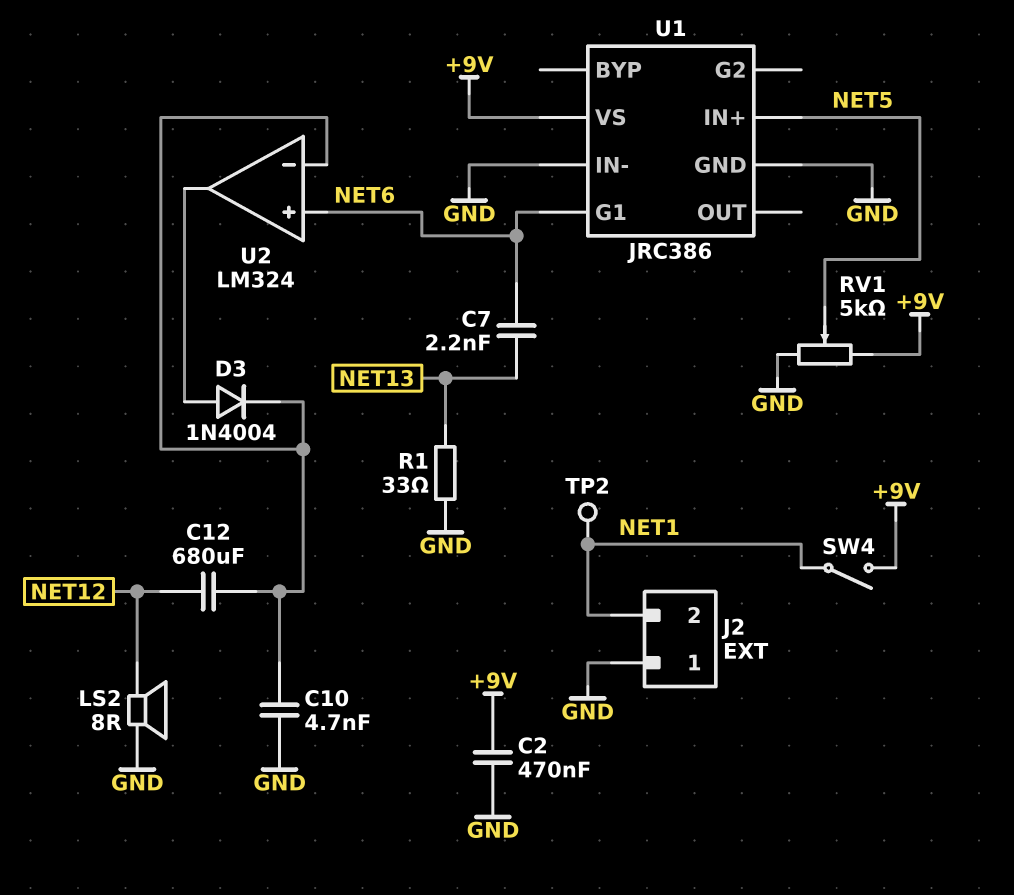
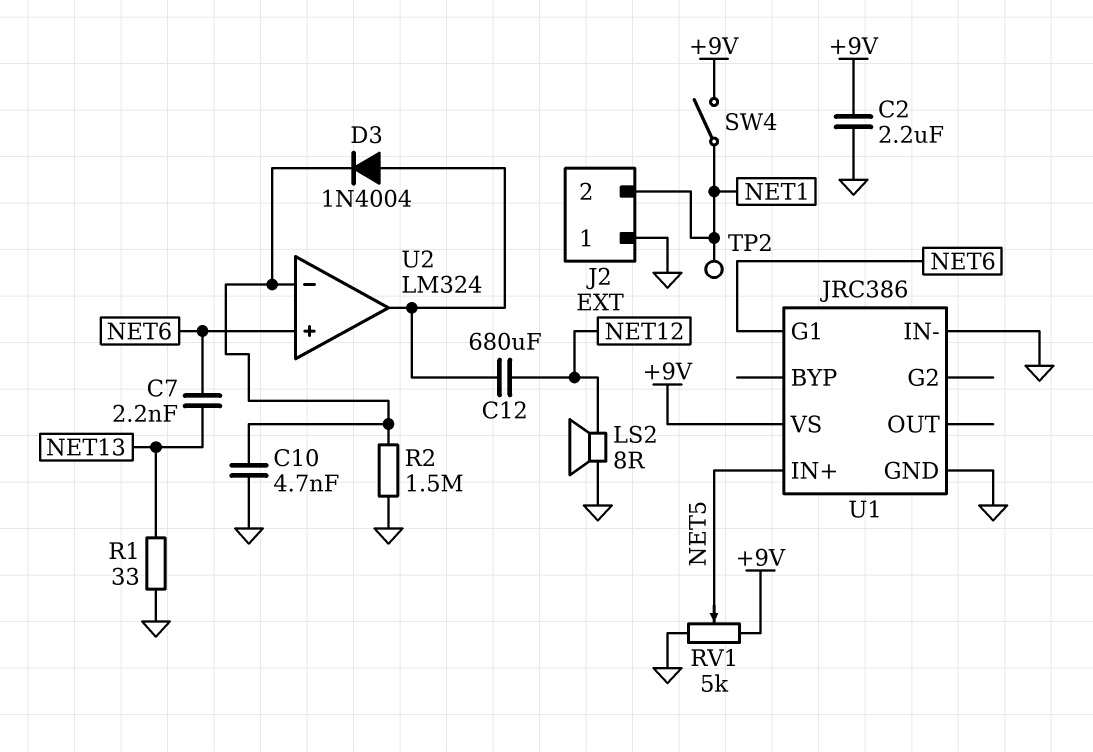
C2: 470nF (+9V, GND) -> 2.2uF (+9V, GND)
C12: 680uF (NET12, U2/in-) -> 680uF (NET12, U2/out)
R2: none -> 1.5M (GND, U2/in-)

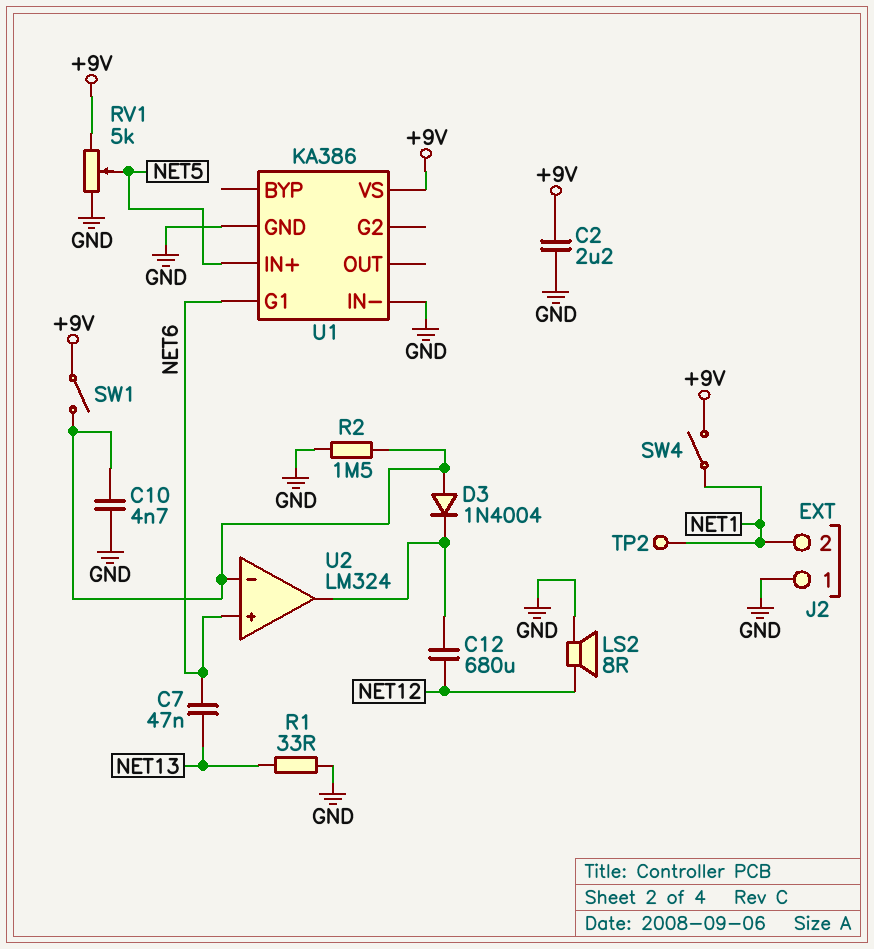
C7: 2.2nF (NET6, NET13) -> 47nF (NET6, NET13)
D3: diode 1N4004 (A U2/out, K U2/in-) -> diode 1N4004 (A U2/in-, K U2/out)
SW1: none -> switch (+9V, U2/in-)
U1: JRC386 -> KA386

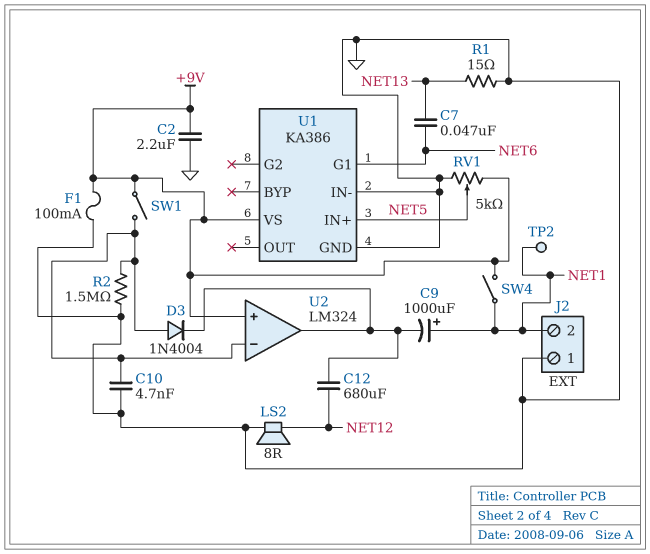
C9: none -> 1000uF (plus NET1, minus U2/out)
F1: none -> 100mA (+9V, GND)
R1: 33 (GND, NET13) -> 15 (GND, NET13)
U2 pin in+: NET6 -> +9V

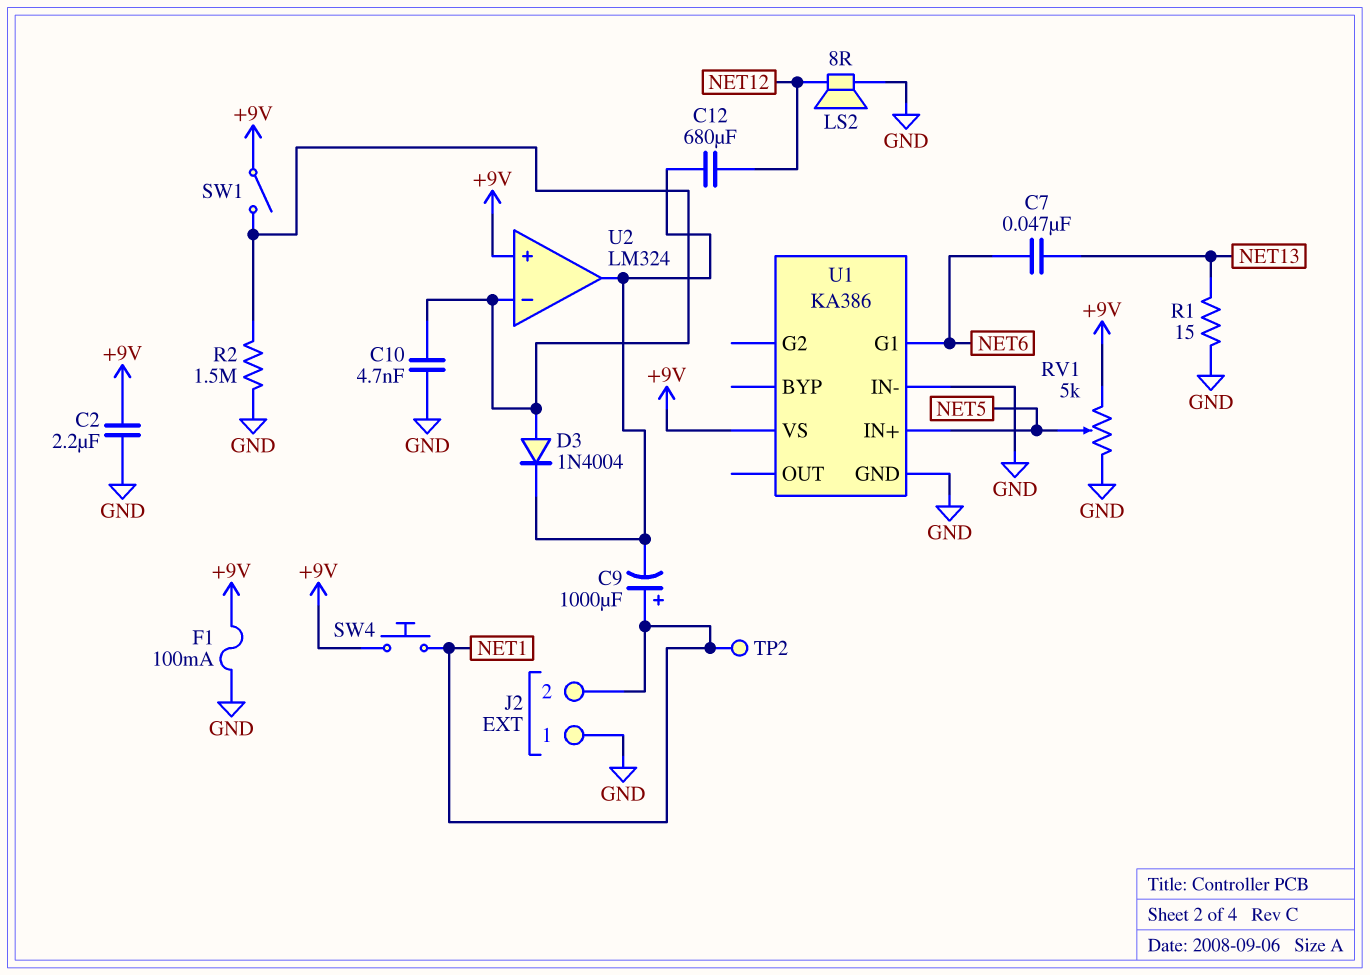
SW4: switch (+9V, NET1) -> button (+9V, NET1)

